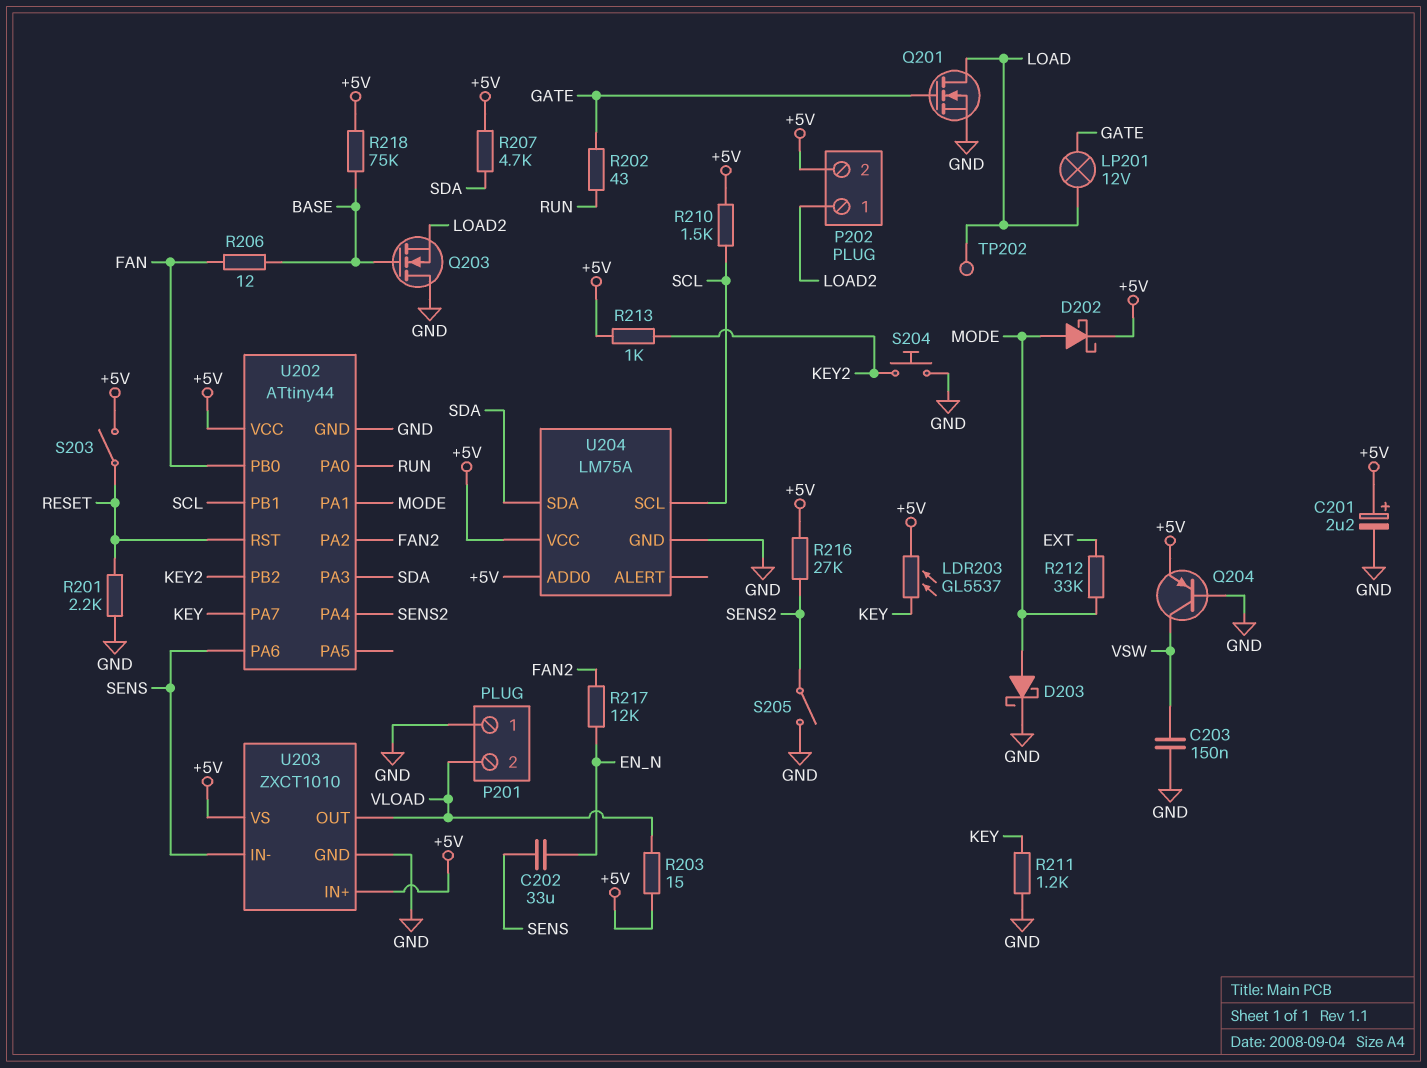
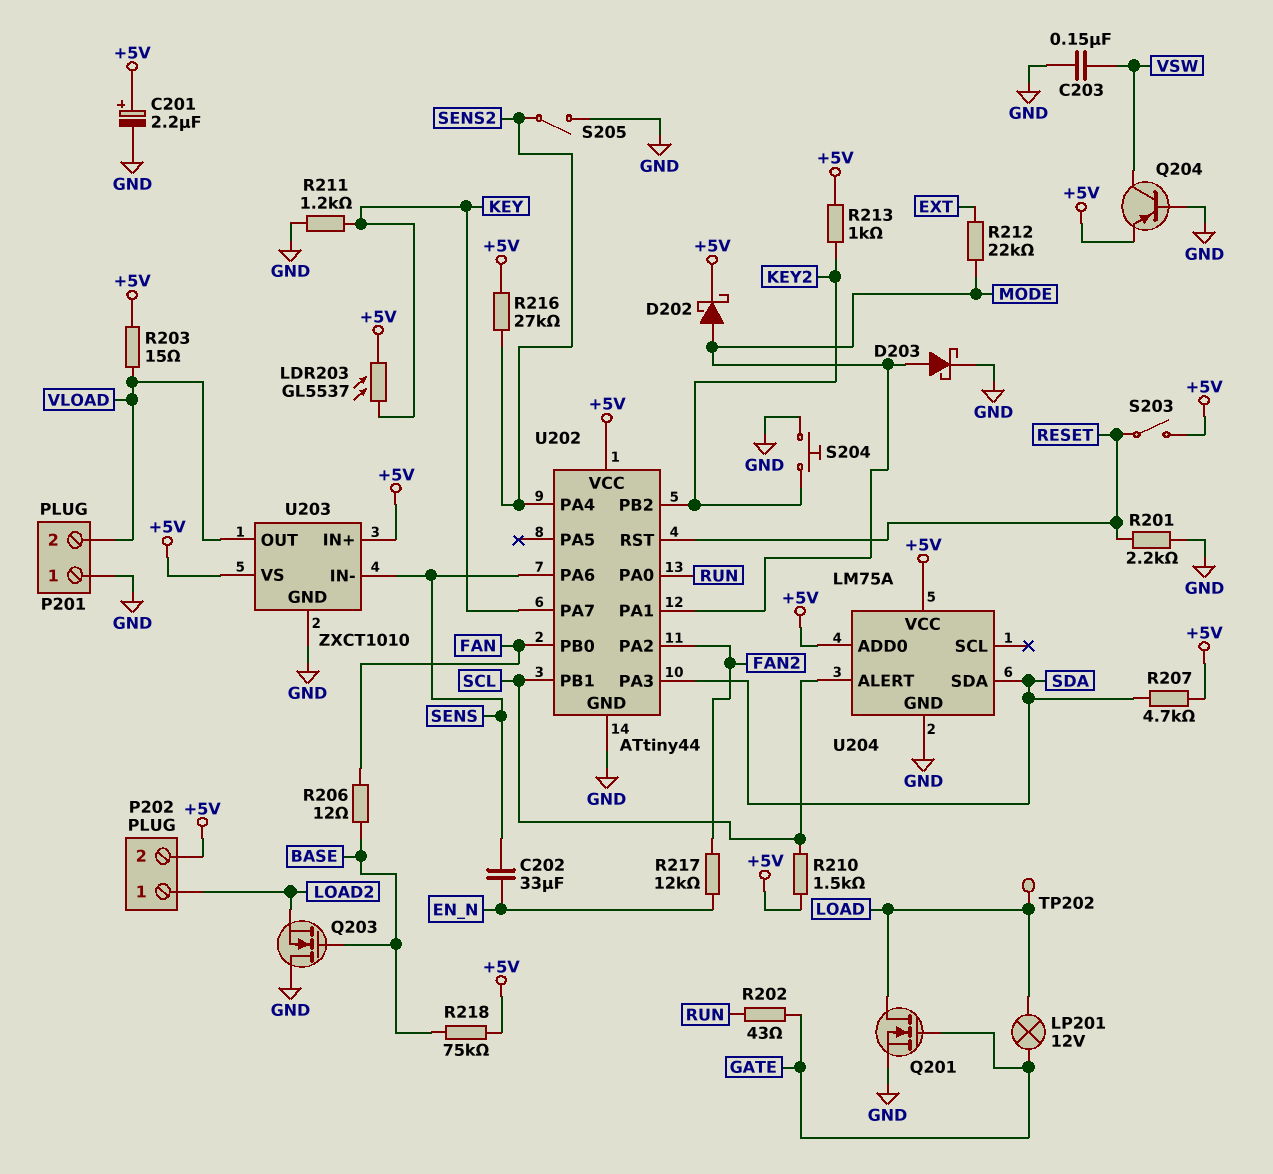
R212: 33k (EXT, MODE) -> 22k (EXT, MODE)
U204 pin ALERT: none -> SCL
U204 pin SCL: SCL -> none

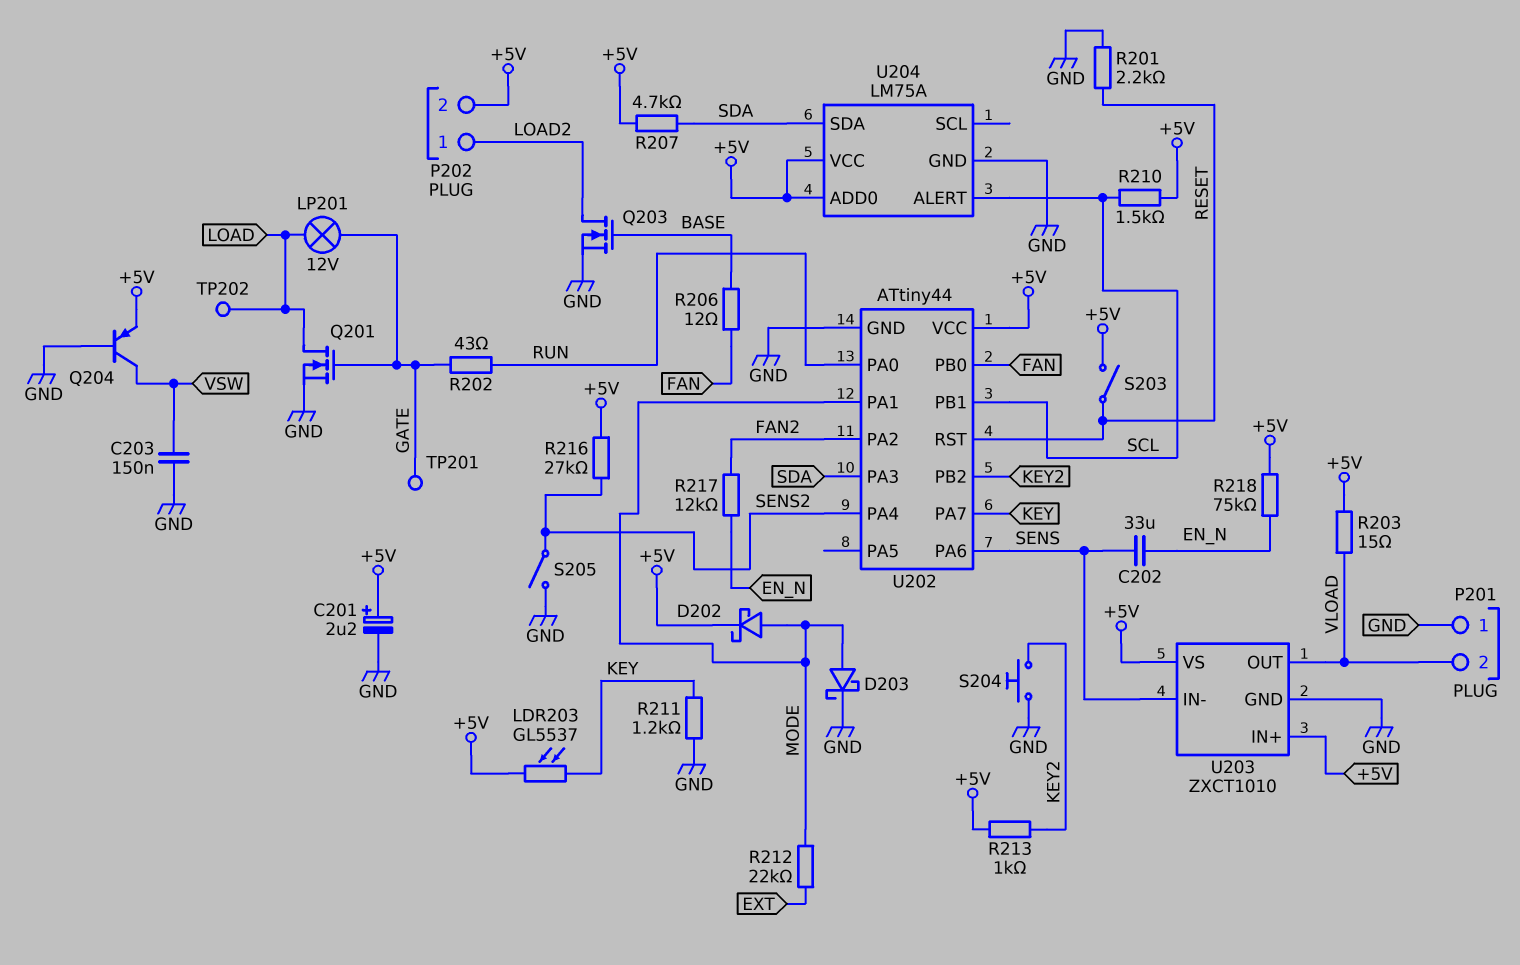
Q203: NMOS (G BASE, D GND, S LOAD2) -> NMOS (G BASE, D LOAD2, S GND)
R218: 75k (+5V, BASE) -> 75k (+5V, EN_N)
TP201: none -> test point (GATE)

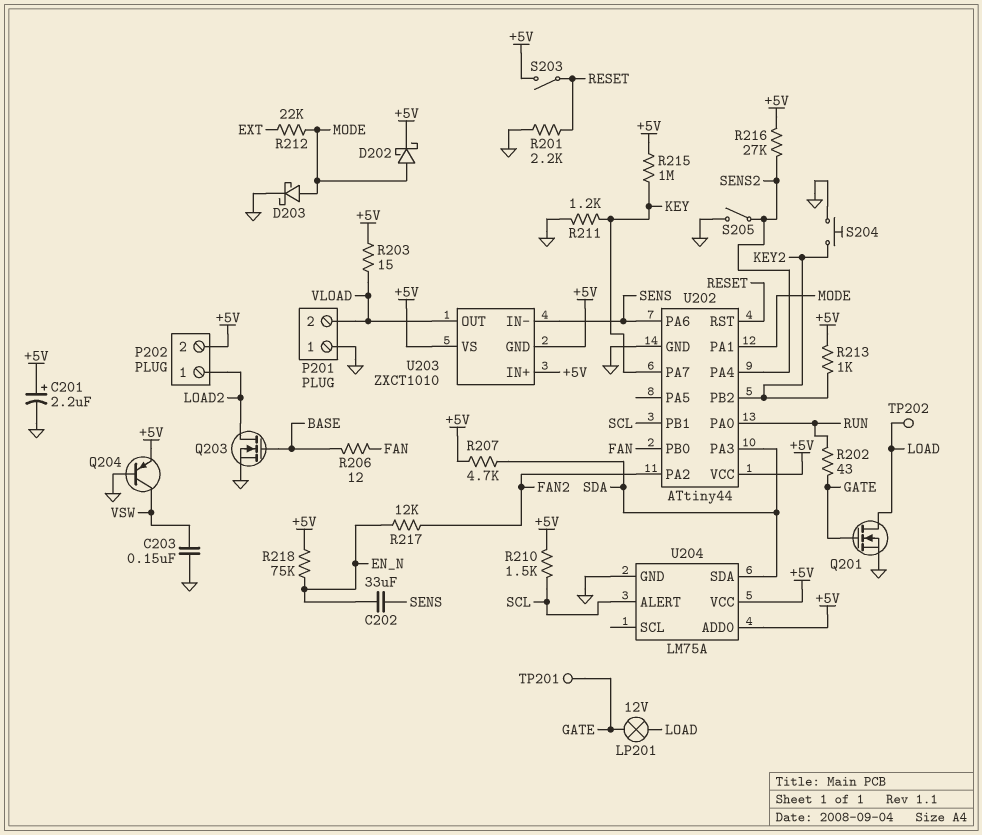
LDR203: GL5537 (+5V, KEY) -> none
R215: none -> 1M (+5V, KEY)
U203 pin GND: GND -> +5V

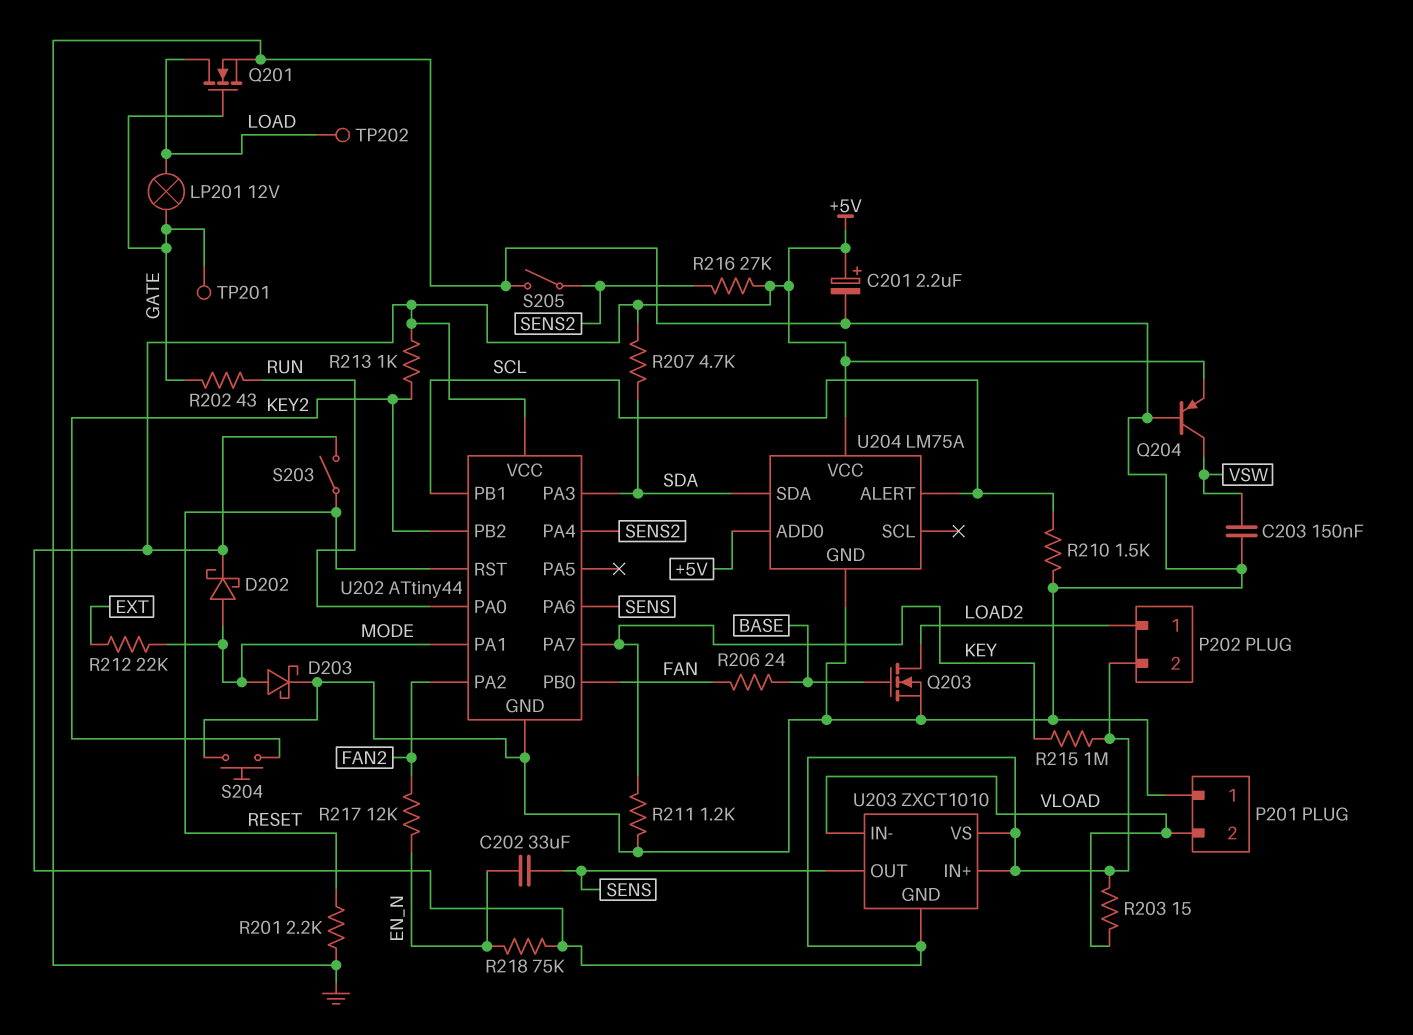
R206: 12 (BASE, FAN) -> 24 (BASE, FAN)
R210: 1.5k (+5V, SCL) -> 1.5k (GND, SCL)
U203 pin IN-: SENS -> VLOAD
U203 pin OUT: VLOAD -> SENS

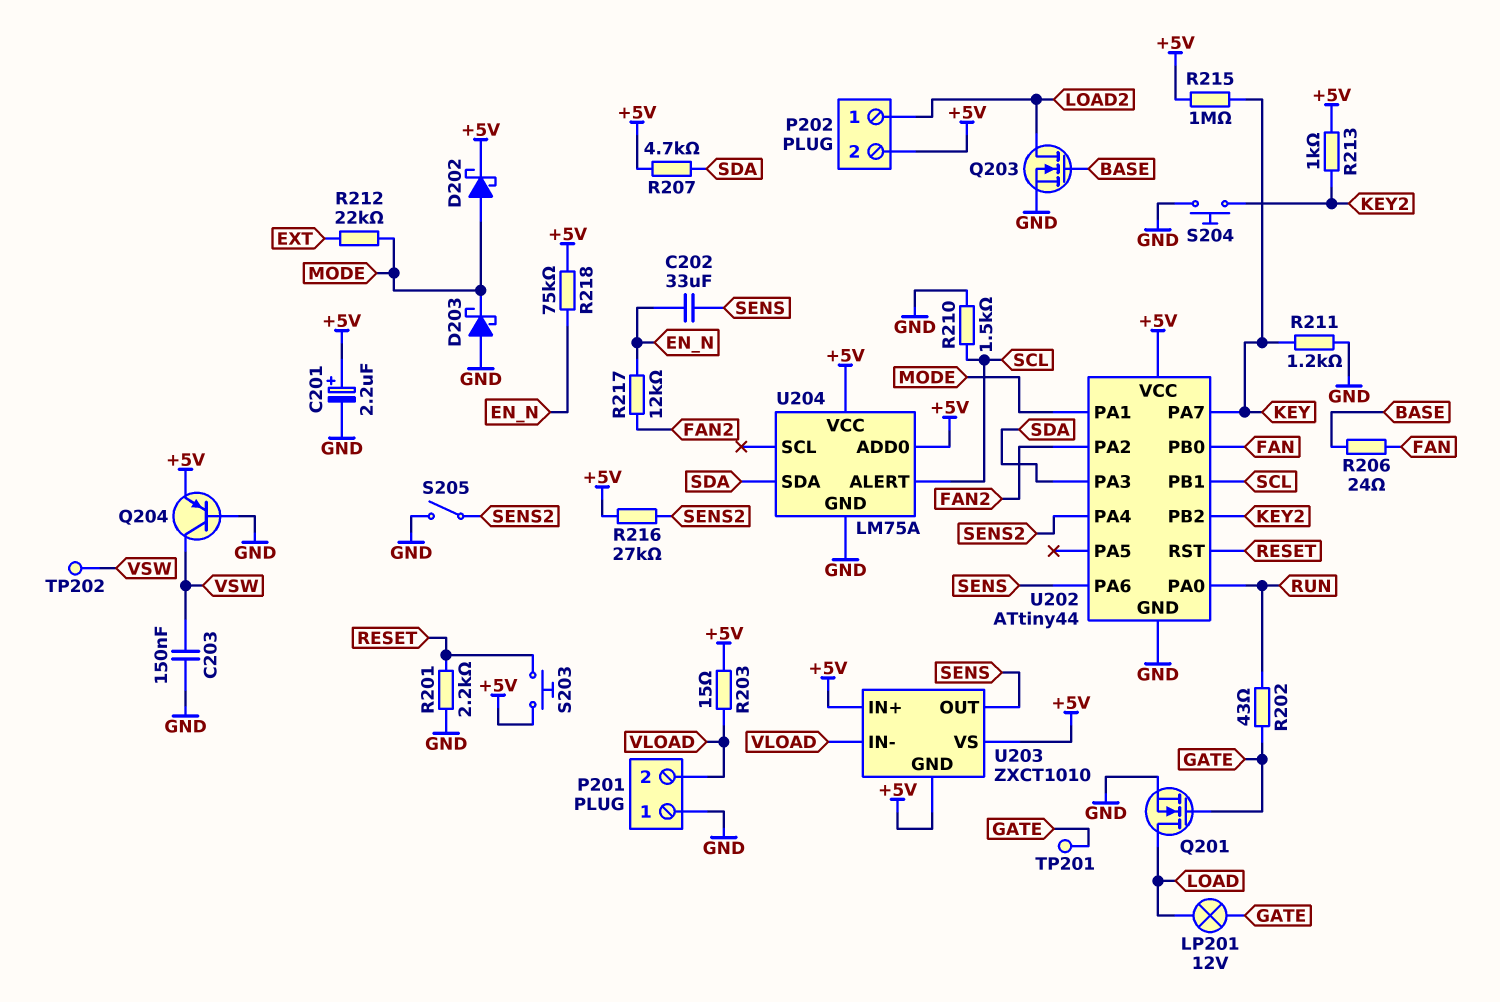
D203: schottky (A MODE, K GND) -> schottky (A GND, K MODE)
S203: switch (+5V, RESET) -> button (+5V, RESET)
TP202: test point (LOAD) -> test point (VSW)

